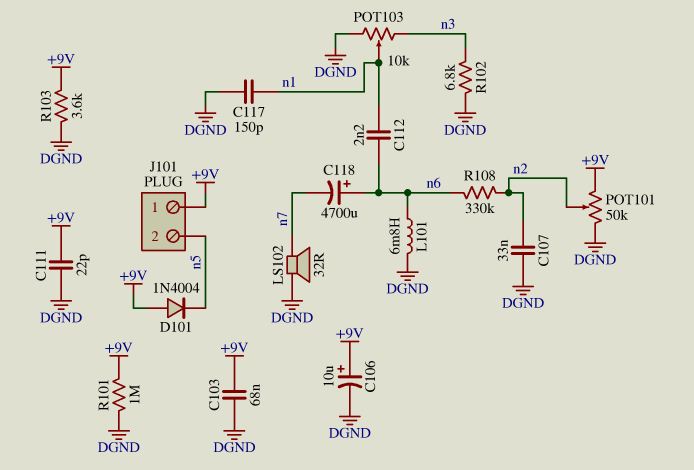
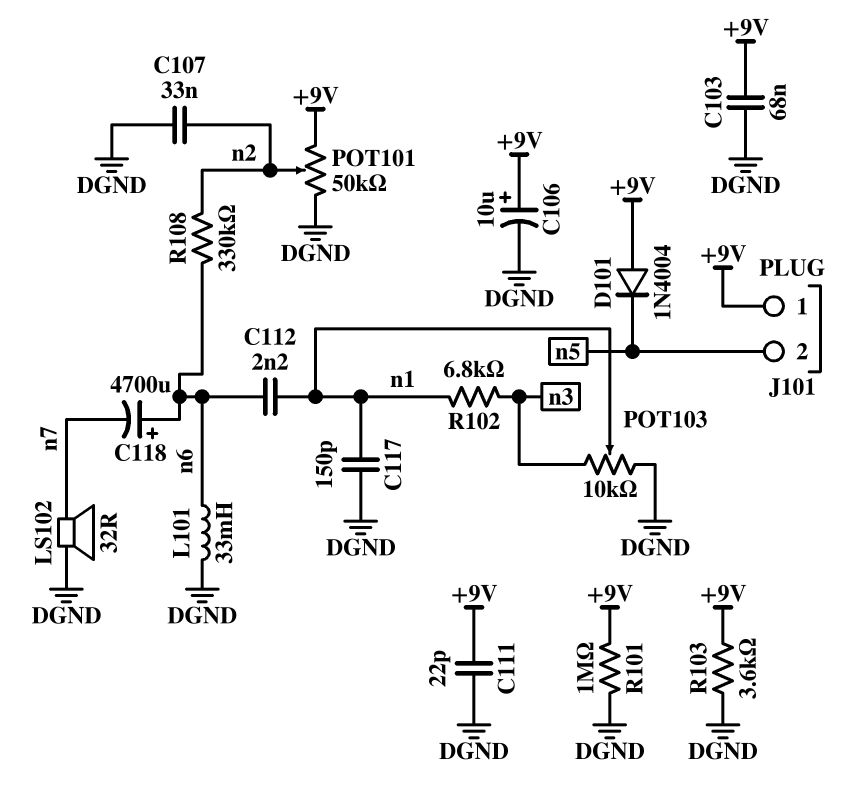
L101: 6.8mH (DGND, n6) -> 33mH (DGND, n6)
R102: 6.8k (DGND, n3) -> 6.8k (n1, n3)

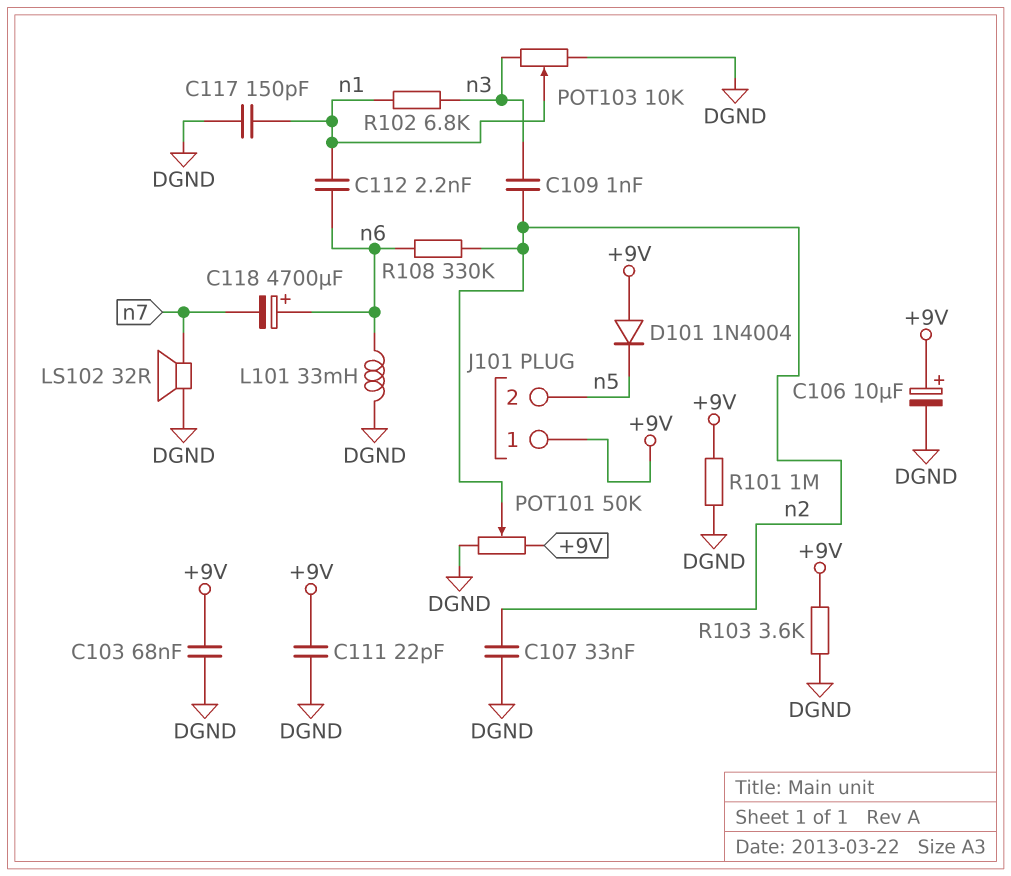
C109: none -> 1nF (n2, n3)

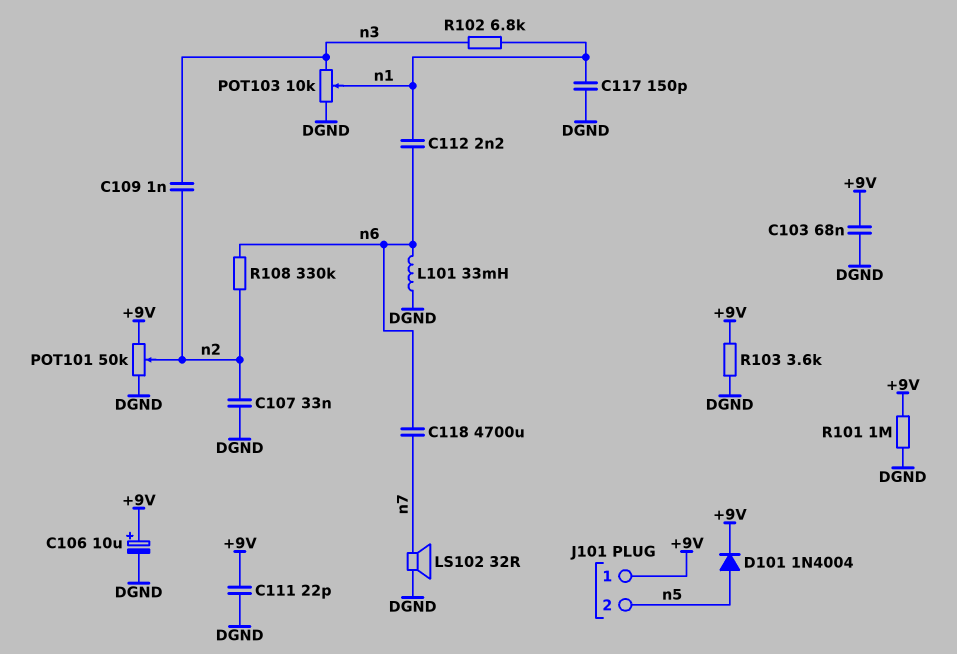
C118: 4700uF (plus n6, minus n7) -> 4700uF (n6, n7)
D101: diode 1N4004 (A +9V, K n5) -> diode 1N4004 (A n5, K +9V)

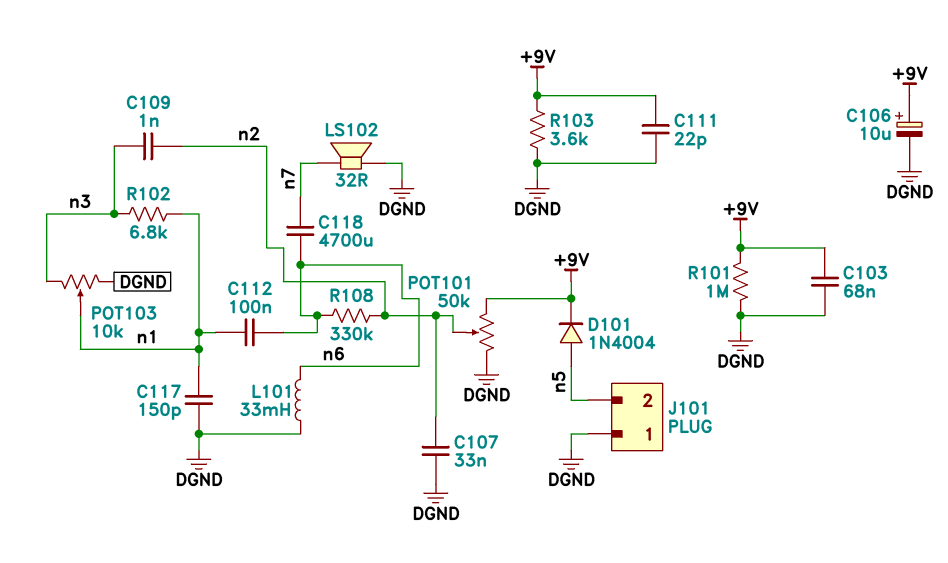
C112: 2.2nF (n1, n6) -> 100nF (n1, n6)
J101 pin 1: +9V -> DGND

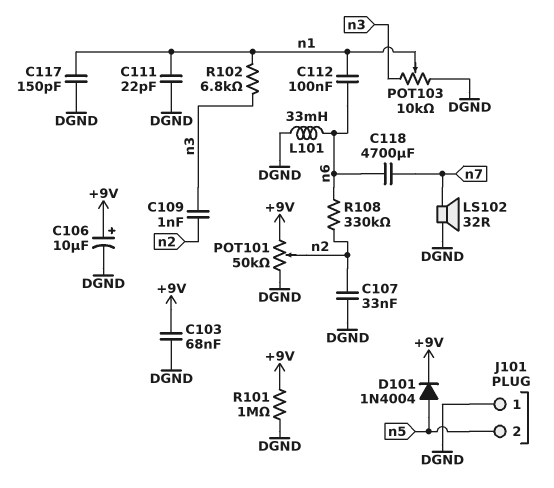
C111: 22pF (+9V, DGND) -> 22pF (DGND, n1)
R103: 3.6k (+9V, DGND) -> none

